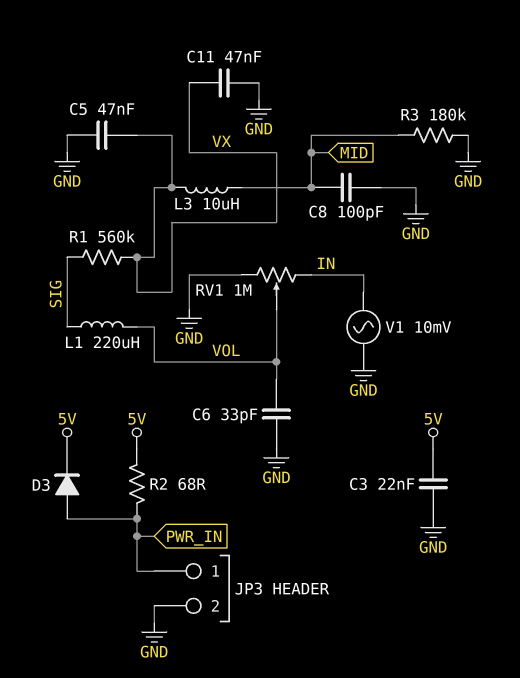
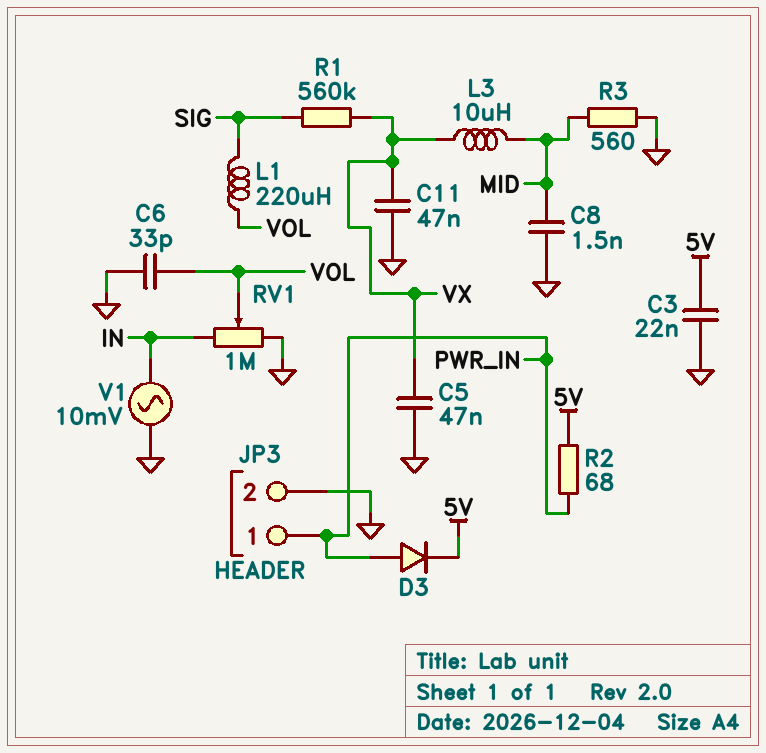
C8: 100pF (GND, MID) -> 1.5nF (GND, MID)
R3: 180k (GND, MID) -> 560 (GND, MID)

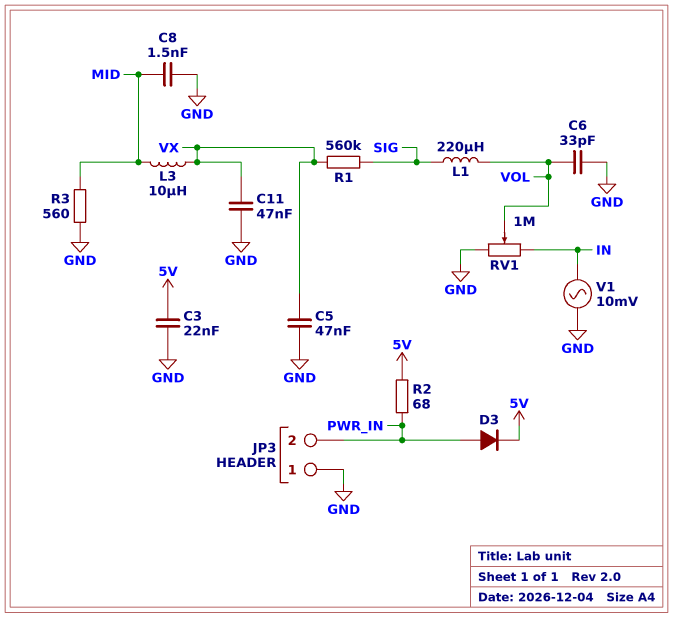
JP3 pin 1: PWR_IN -> GND
JP3 pin 2: GND -> PWR_IN

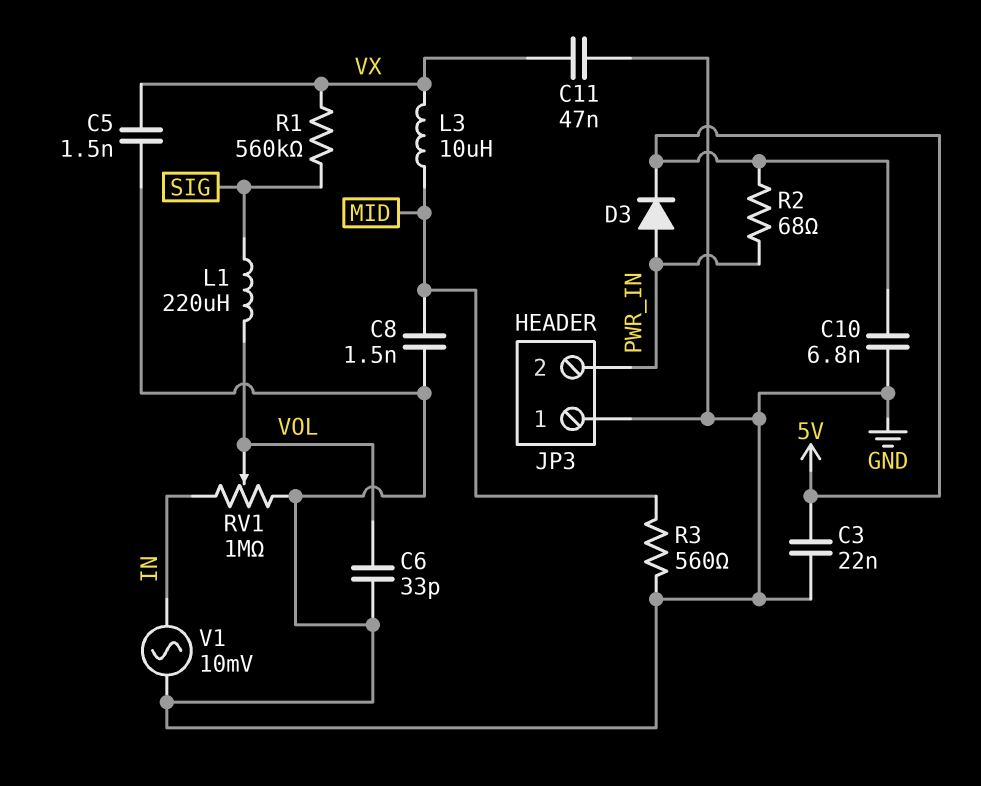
C5: 47nF (GND, VX) -> 1.5nF (GND, VX)
C10: none -> 6.8nF (5V, GND)

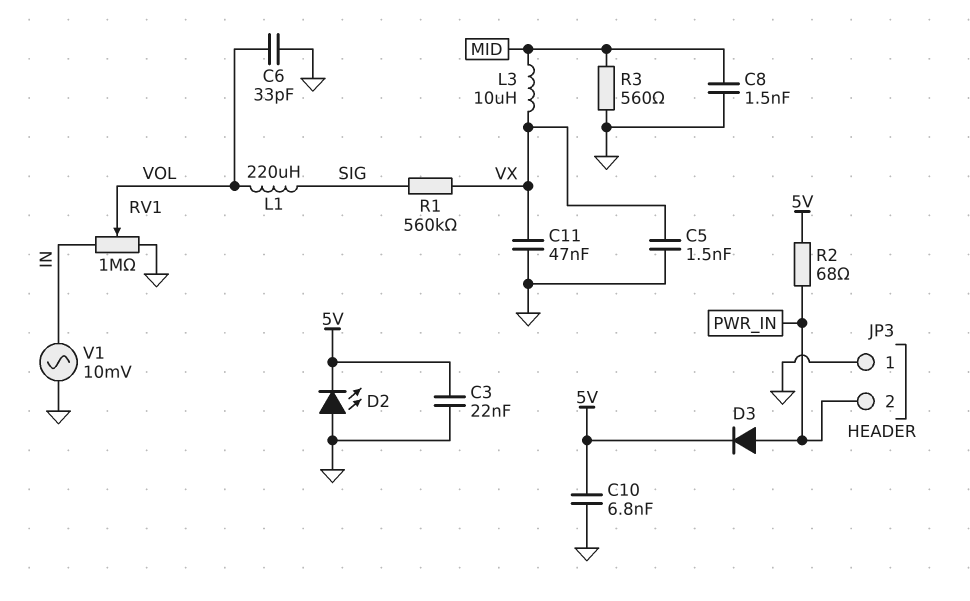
D2: none -> LED (A GND, K 5V)

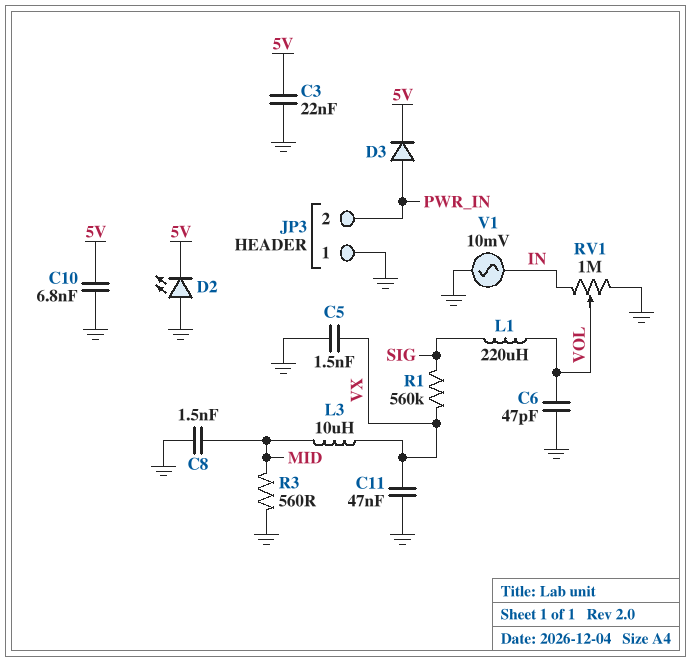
C6: 33pF (GND, VOL) -> 47pF (GND, VOL)
R2: 68 (5V, PWR_IN) -> none

